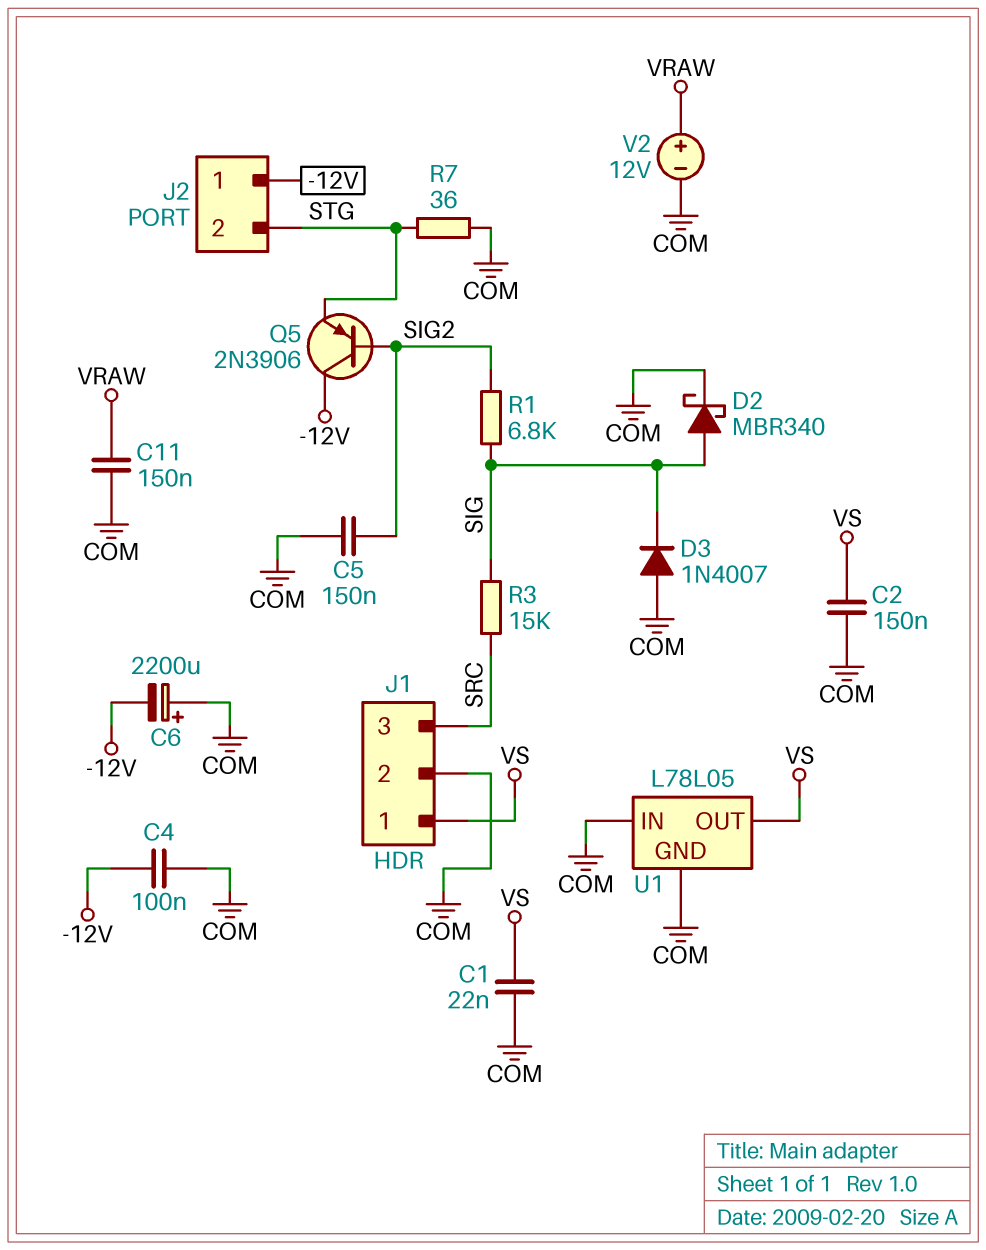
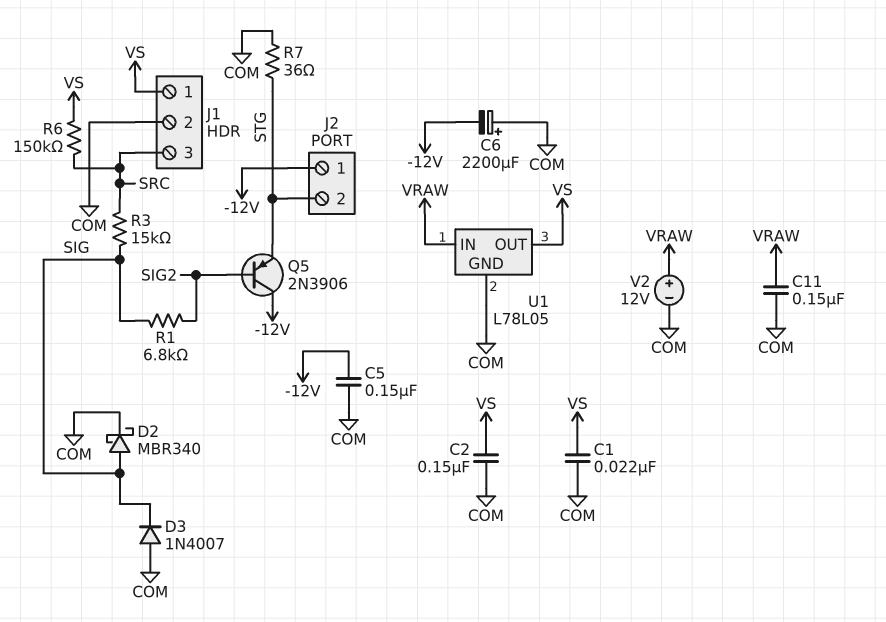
C4: 100nF (-12V, COM) -> none
C5: 150nF (COM, SIG2) -> 150nF (-12V, COM)
R6: none -> 150k (SRC, VS)
U1 pin IN: COM -> VRAW

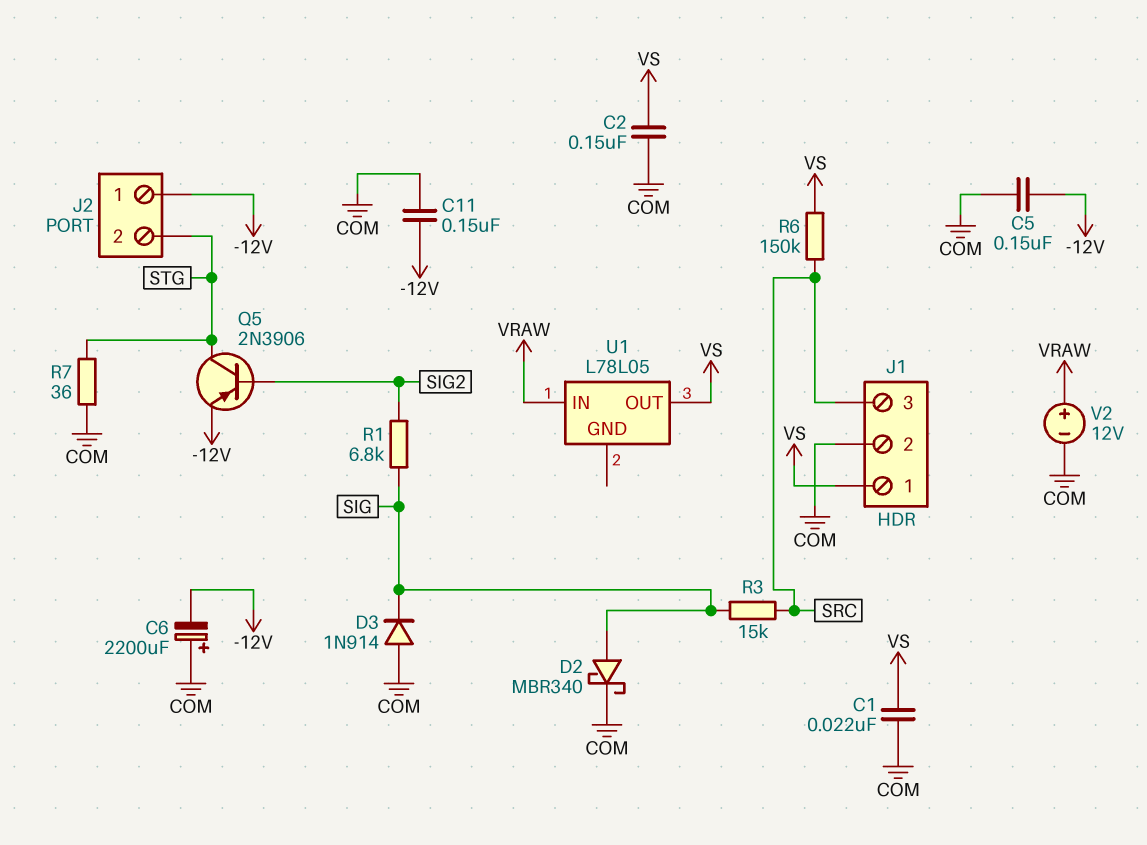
C11: 150nF (COM, VRAW) -> 150nF (-12V, COM)
D3: diode 1N4007 (A COM, K SIG) -> diode 1N914 (A COM, K SIG)
Q5: PNP 2N3906 (B SIG2, C -12V, E STG) -> PNP 2N3906 (B SIG2, C STG, E -12V)
U1 pin GND: COM -> none

